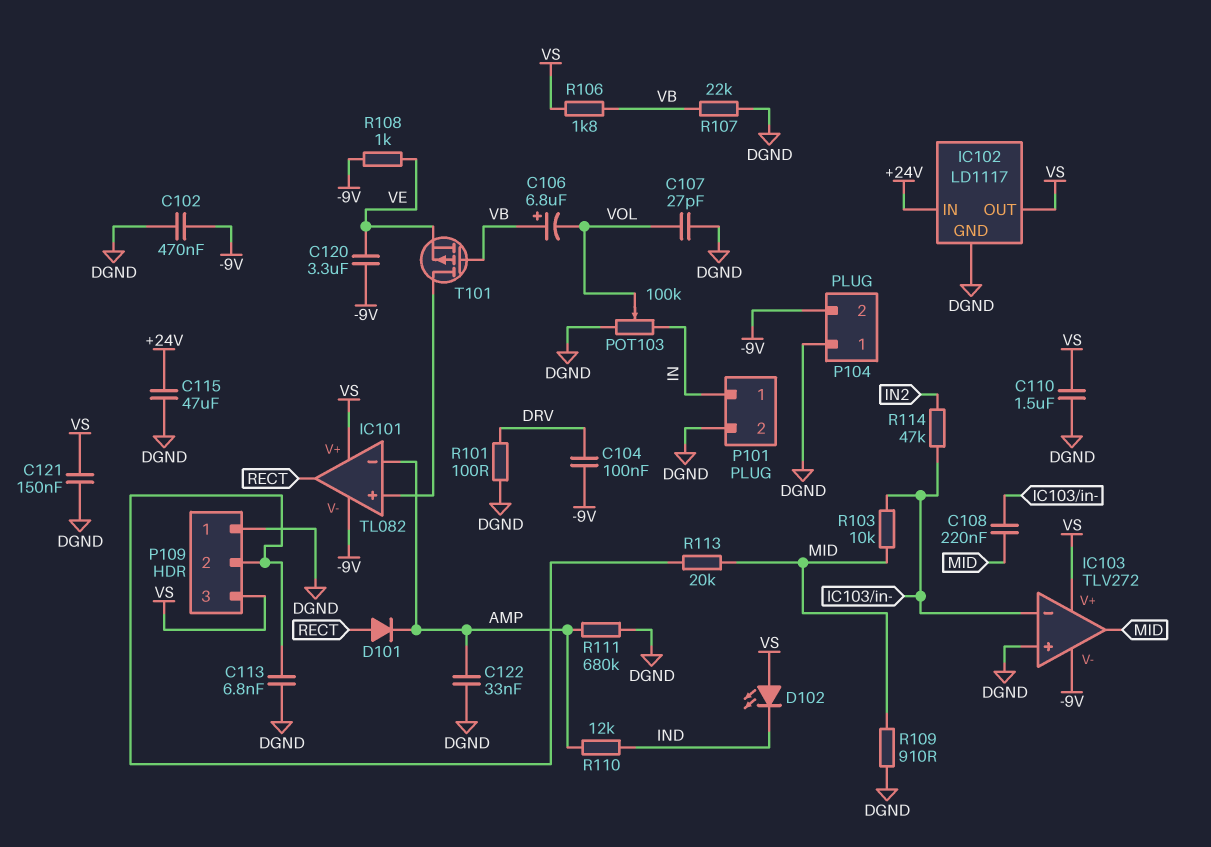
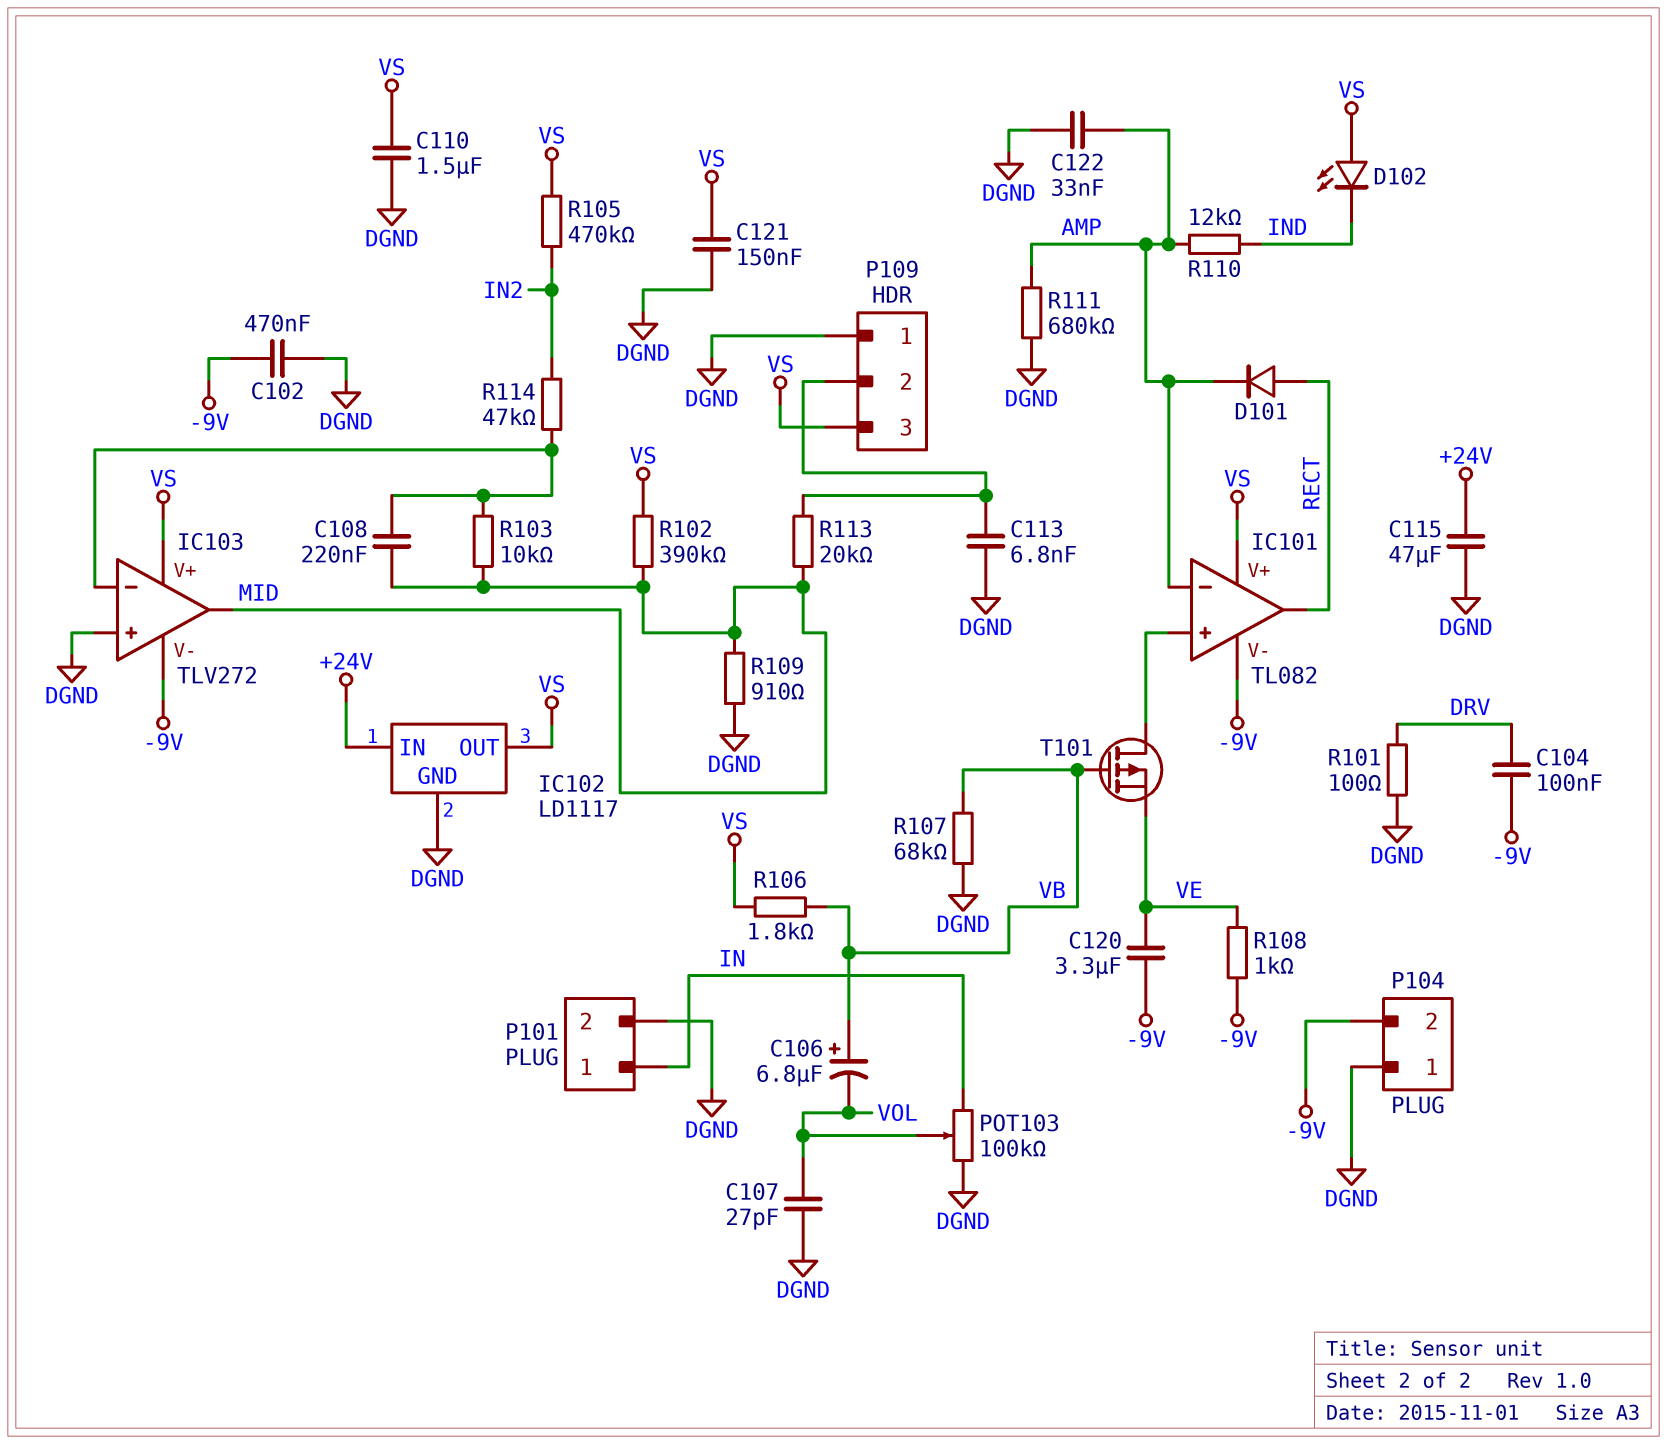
R102: none -> 390k (MID, VS)
R105: none -> 470k (IN2, VS)
R107: 22k (DGND, VB) -> 68k (DGND, VB)

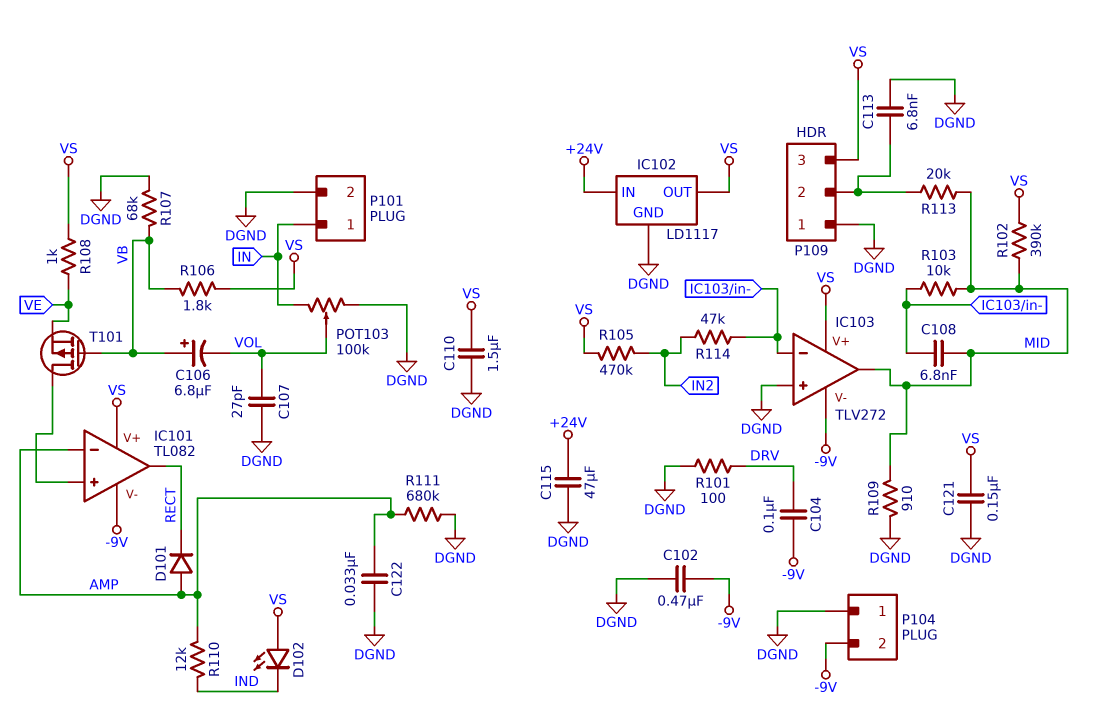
C108: 220nF (IC103/in-, MID) -> 6.8nF (IC103/in-, MID)
C120: 3.3uF (-9V, VE) -> none
D101: diode (A RECT, K AMP) -> diode (A AMP, K RECT)
R108: 1k (-9V, VE) -> 1k (VE, VS)

